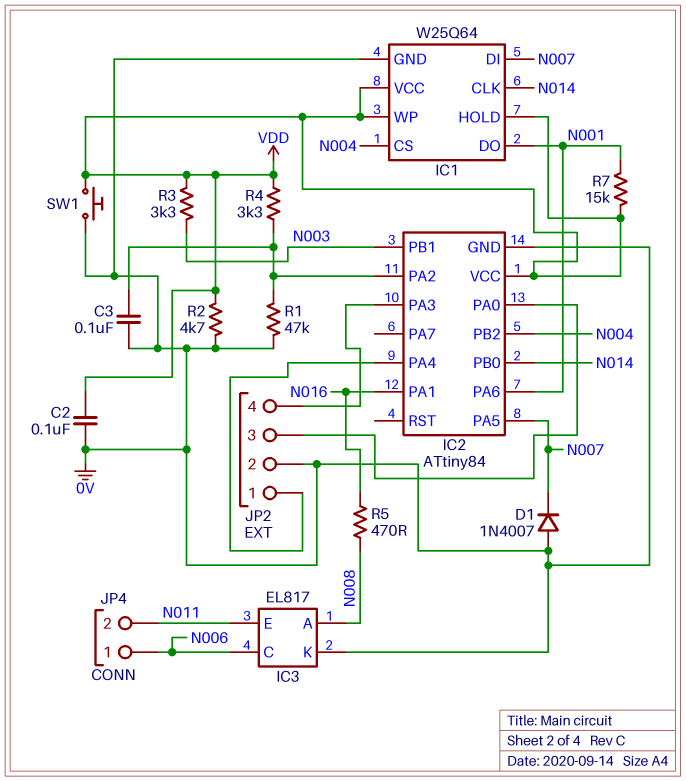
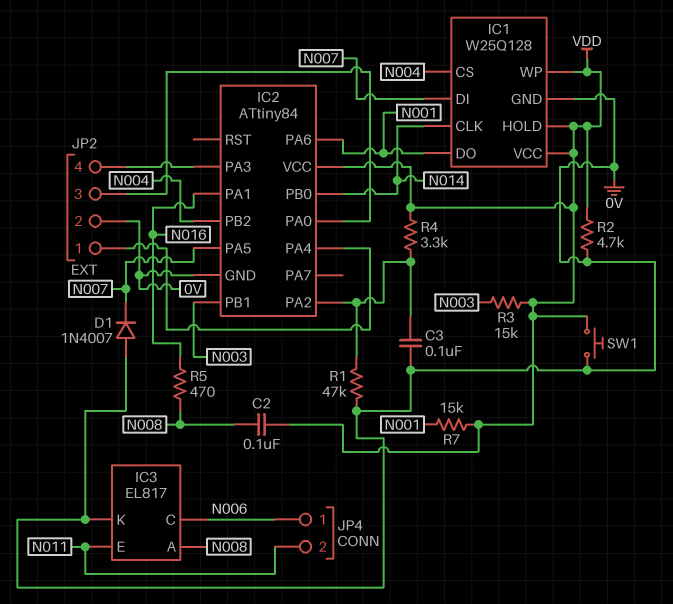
C2: 100nF (0V, VDD) -> 100nF (N008, VDD)
IC1: W25Q64 -> W25Q128
R3: 3.3k (N003, VDD) -> 15k (N003, VDD)

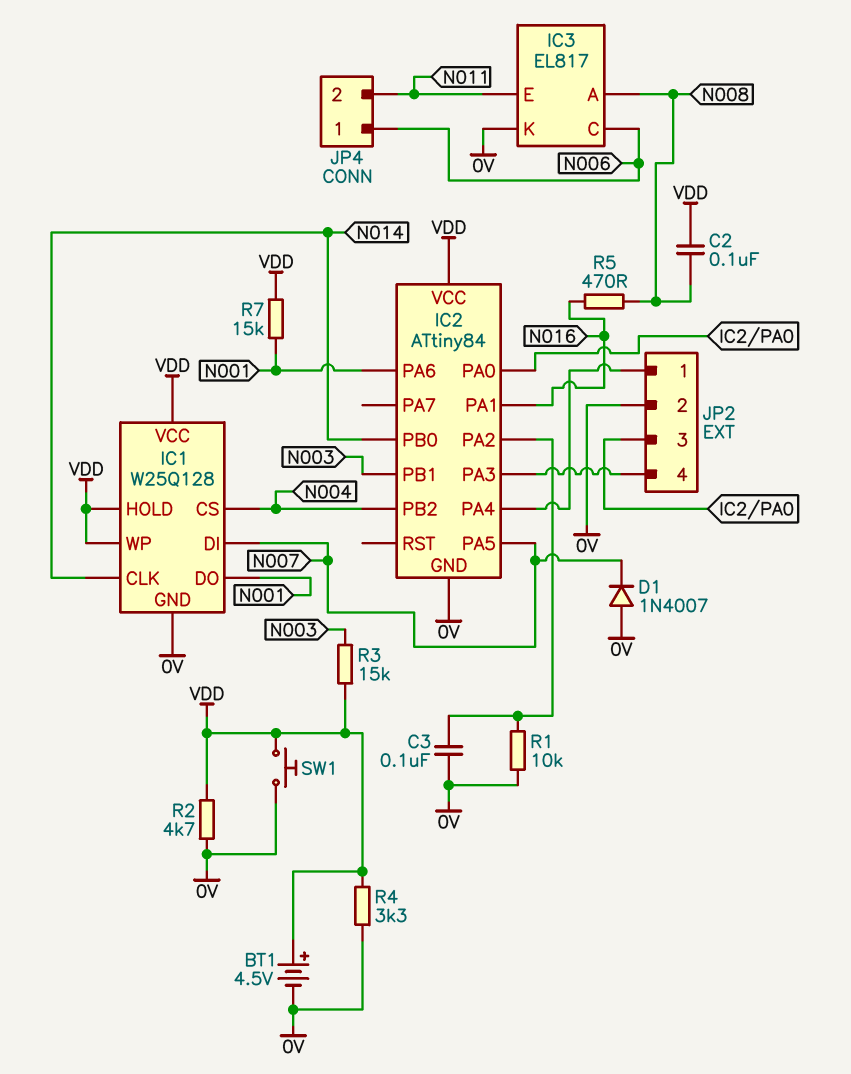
BT1: none -> 4.5V (plus VDD, minus 0V)
R1: 47k (0V, IC2/PA2) -> 10k (0V, IC2/PA2)
R4: 3.3k (IC2/PA2, VDD) -> 3.3k (0V, VDD)

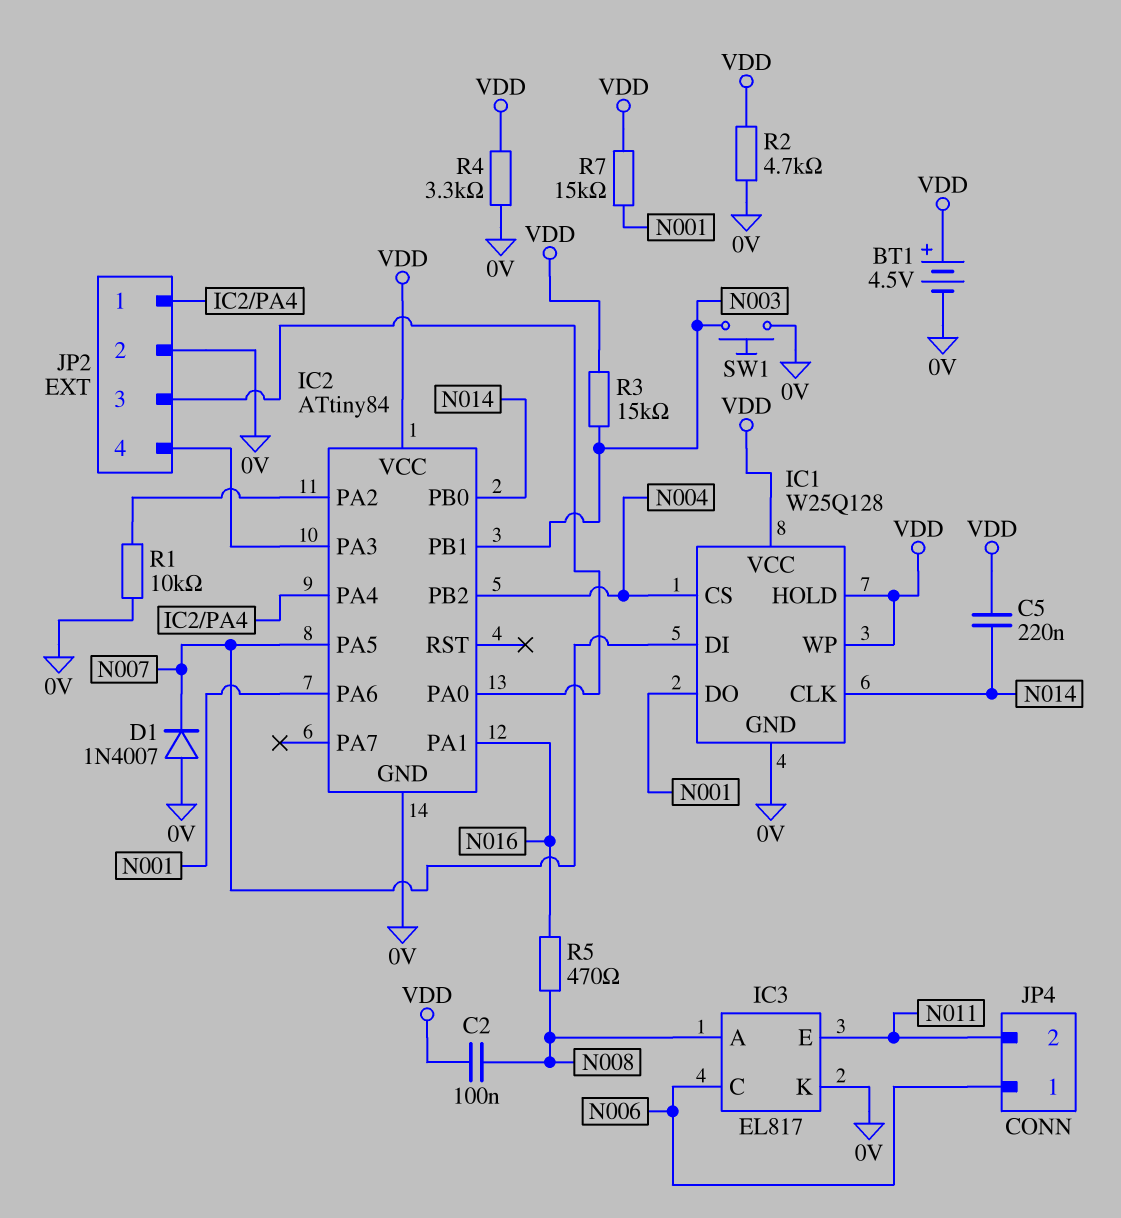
C3: 100nF (0V, IC2/PA2) -> none
C5: none -> 220nF (N014, VDD)
SW1: button (0V, VDD) -> button (0V, N003)

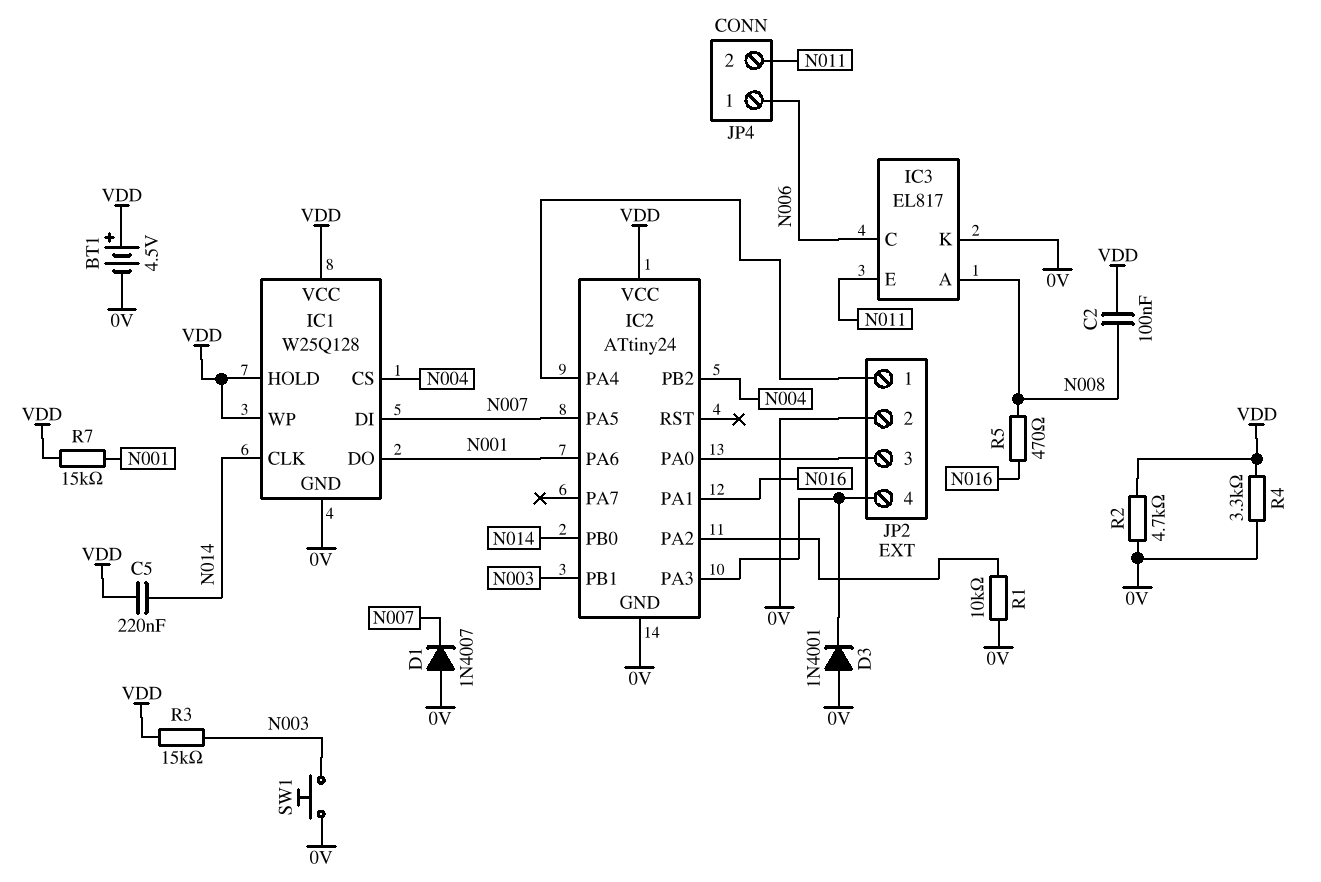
D3: none -> diode 1N4001 (A 0V, K IC2/PA3)
IC2: ATtiny84 -> ATtiny24

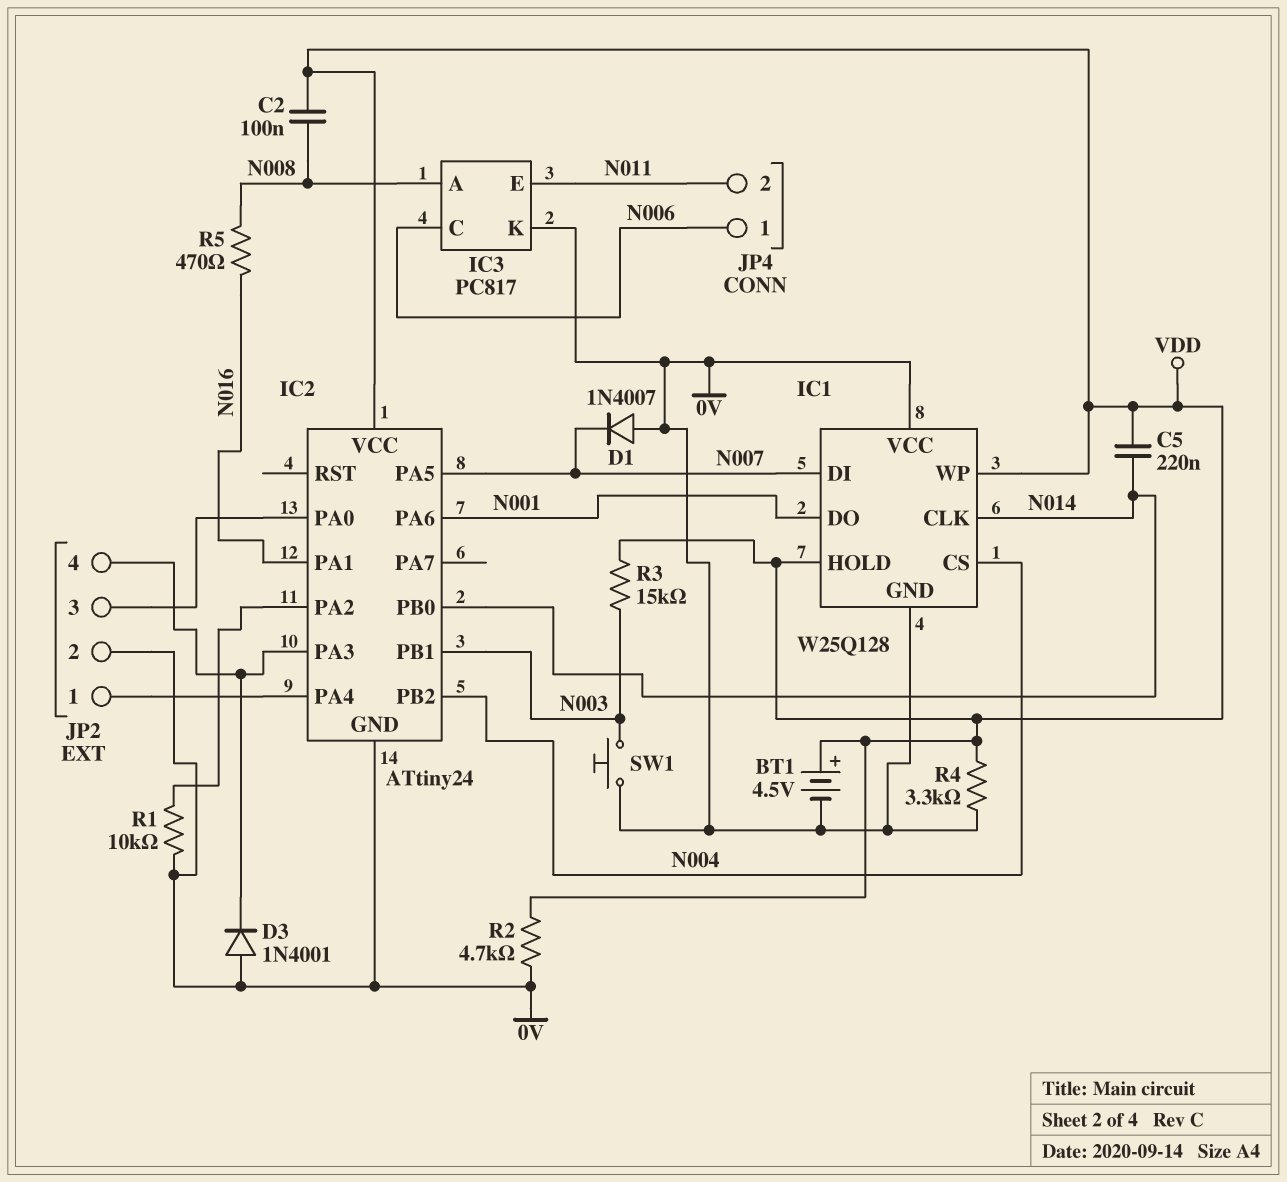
IC1 pin VCC: VDD -> 0V
IC3: EL817 -> PC817
R7: 15k (N001, VDD) -> none

